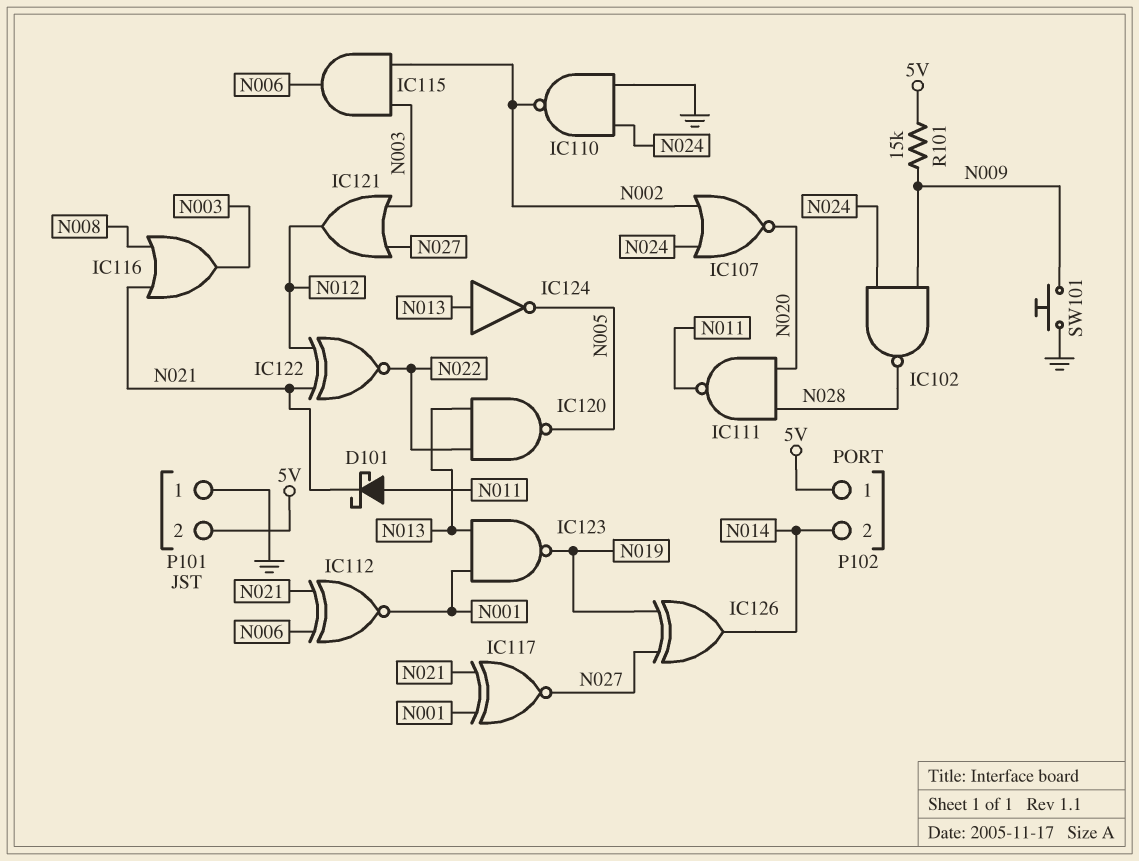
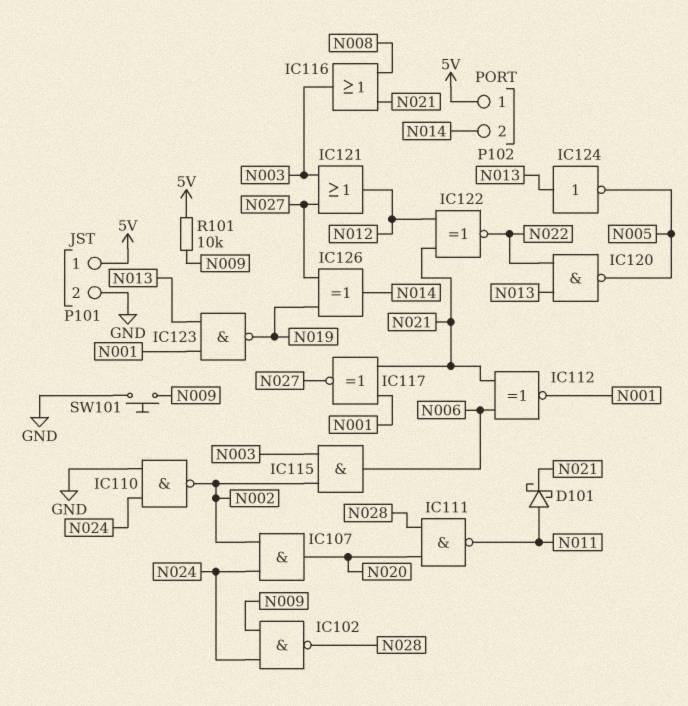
IC107: NOR (in N002, in N024, out N020) -> AND (in N002, in N024, out N020)
P101 pin 1: GND -> 5V
P101 pin 2: 5V -> GND
R101: 15k (5V, N009) -> 10k (5V, N009)

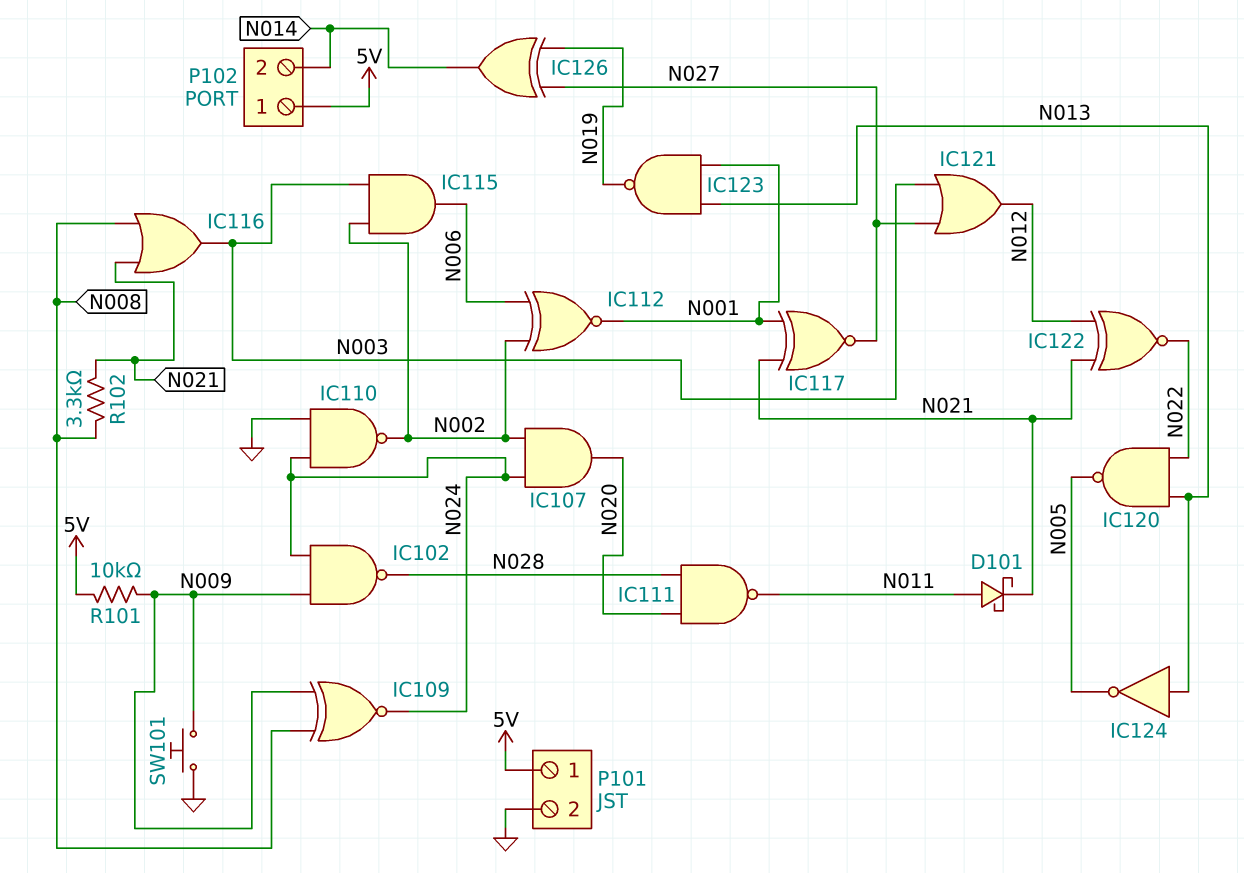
IC109: none -> XNOR (in N008, in N009, out N024)
IC112: XNOR (in N006, in N021, out N001) -> XNOR (in N002, in N006, out N001)
R102: none -> 3.3k (N008, N021)

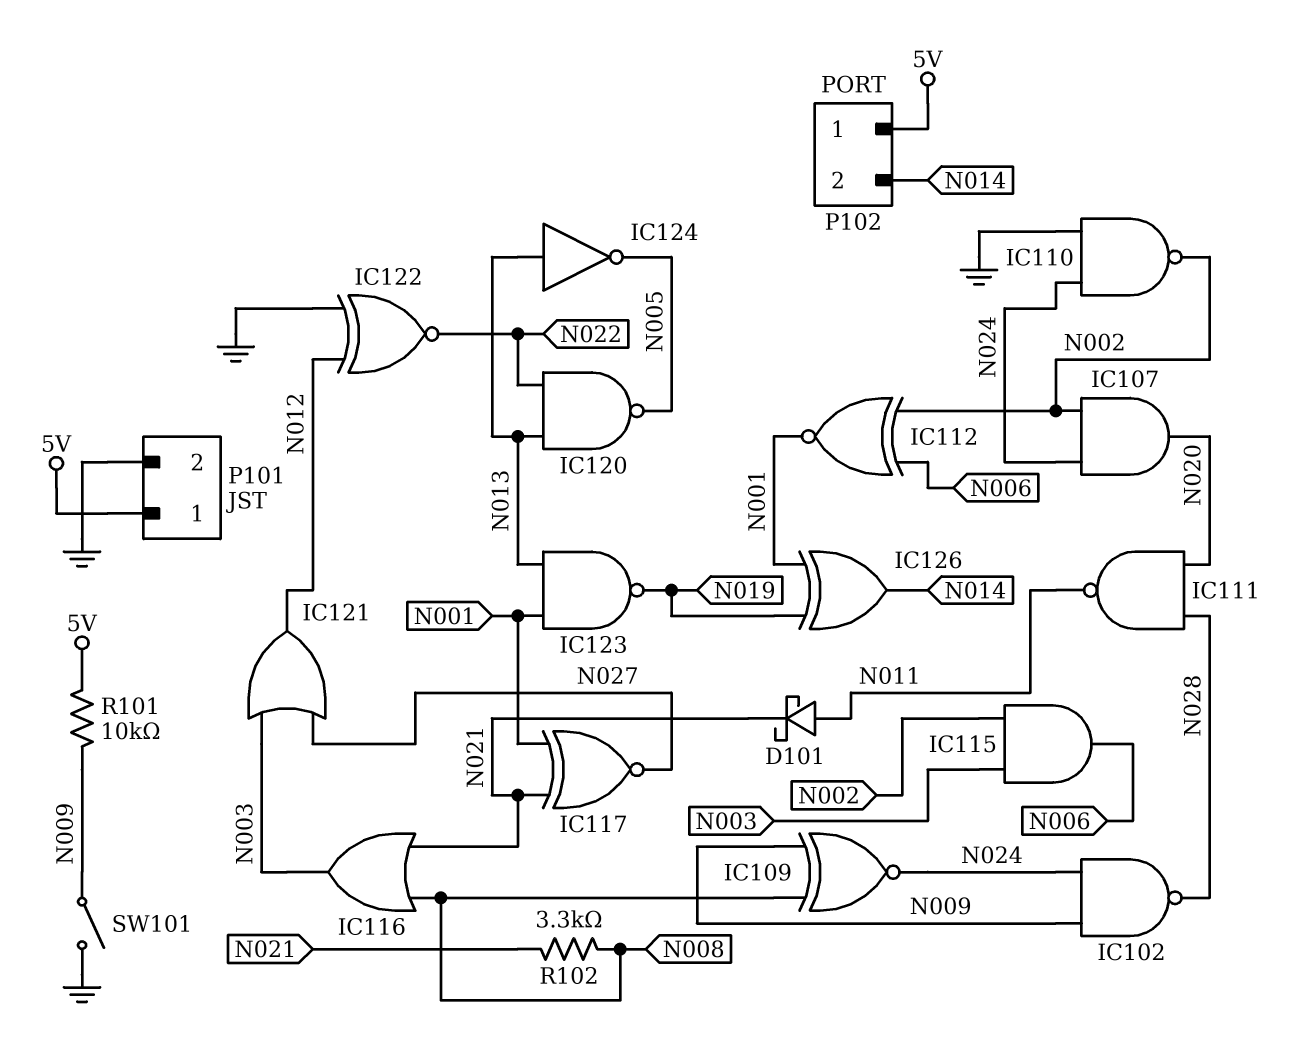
IC122: XNOR (in N012, in N021, out N022) -> XNOR (in GND, in N012, out N022)
IC126: XOR (in N019, in N027, out N014) -> XOR (in N001, in N019, out N014)
SW101: button (GND, N009) -> switch (GND, N009)

